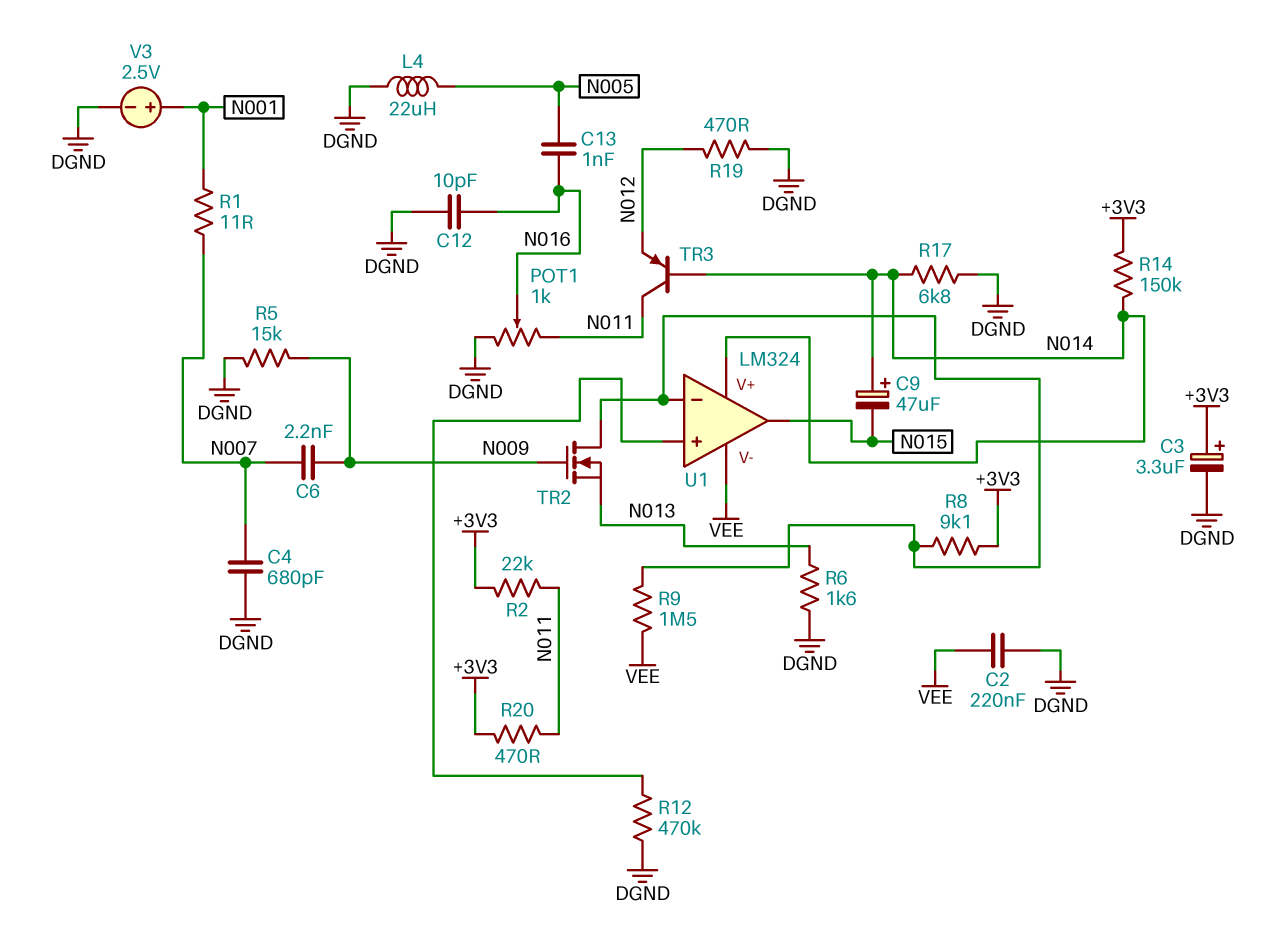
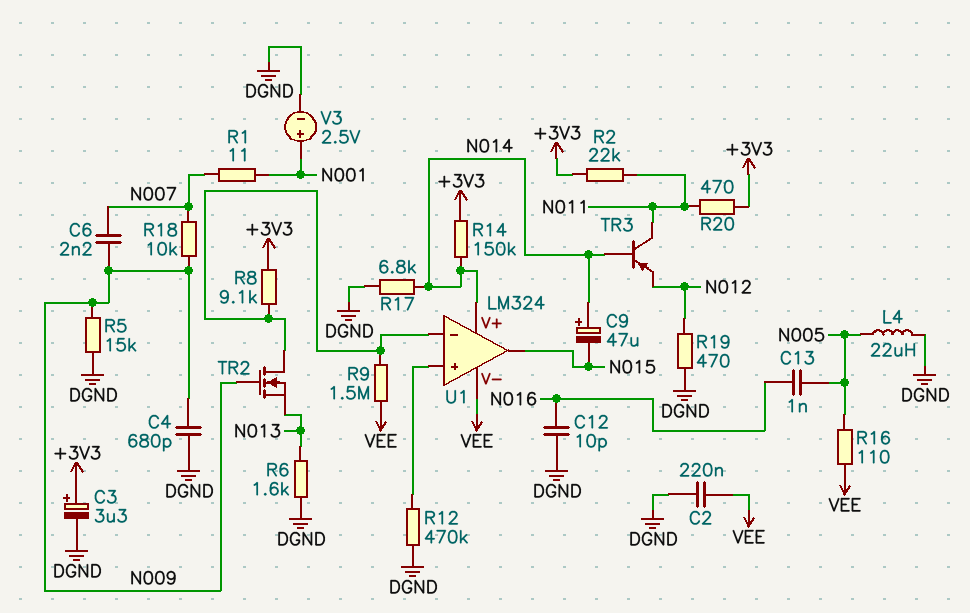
C4: 680pF (DGND, N007) -> 680pF (DGND, N009)
POT1: 1k (DGND, N011, wiper N016) -> none
R16: none -> 110 (N005, VEE)
R18: none -> 10k (N007, N009)

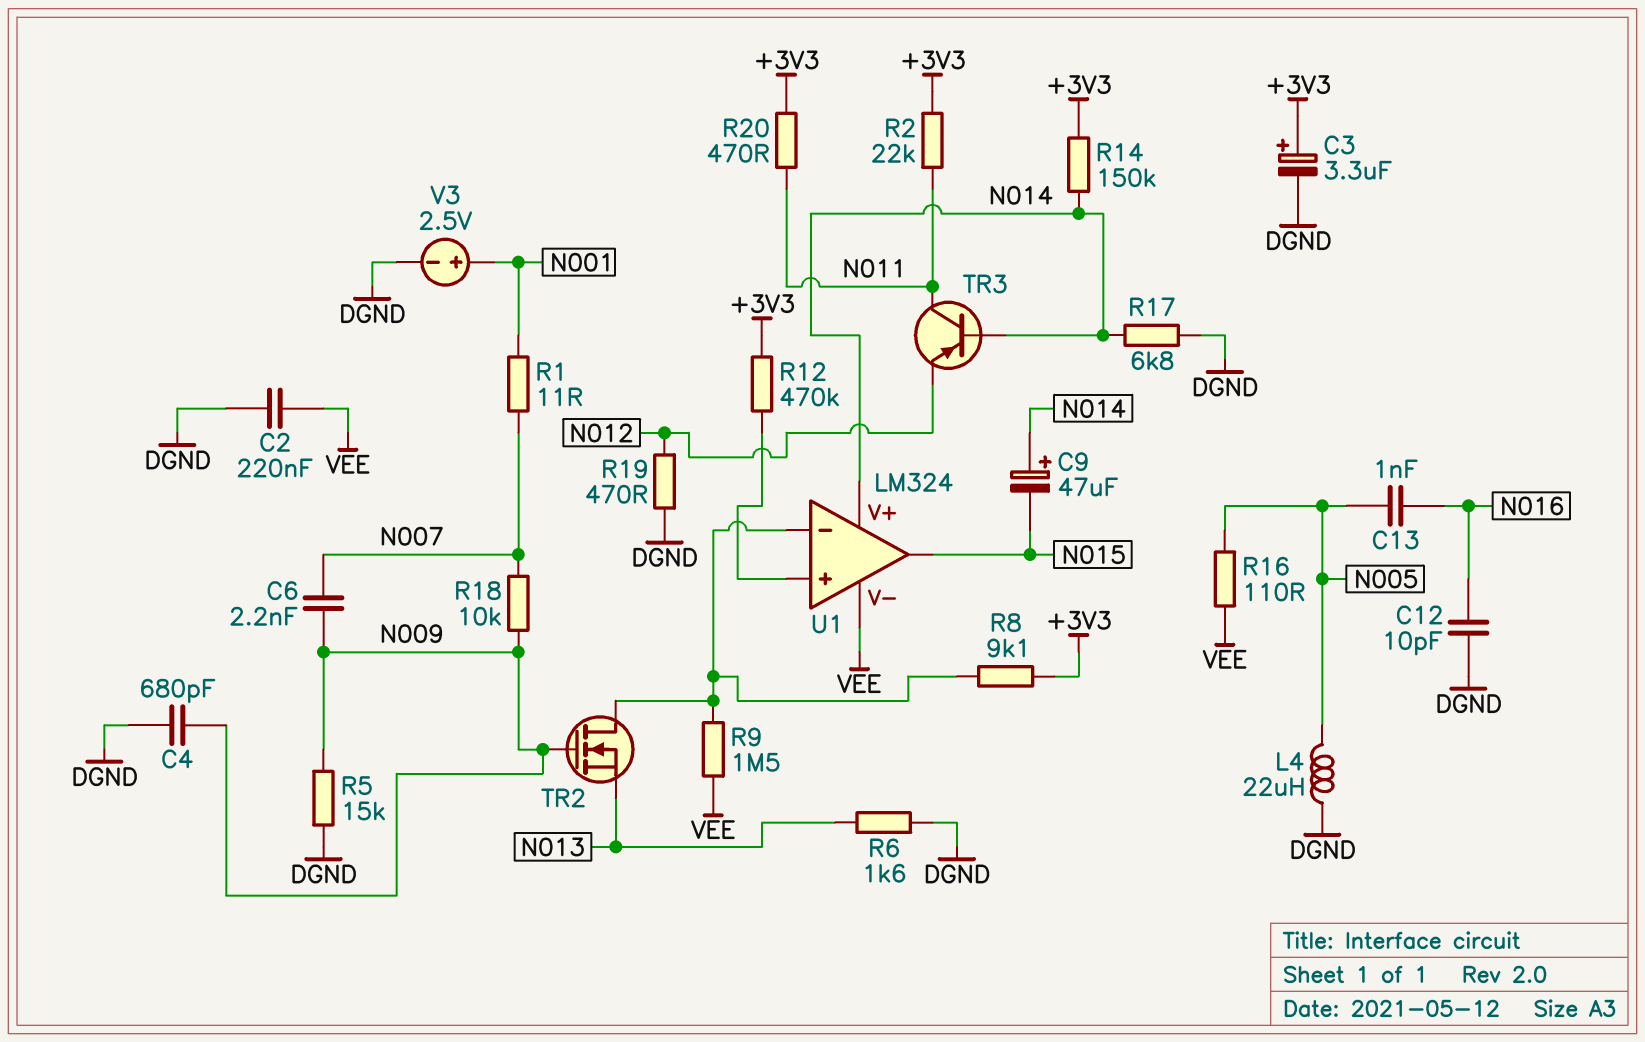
R12: 470k (DGND, U1/in+) -> 470k (+3V3, U1/in+)

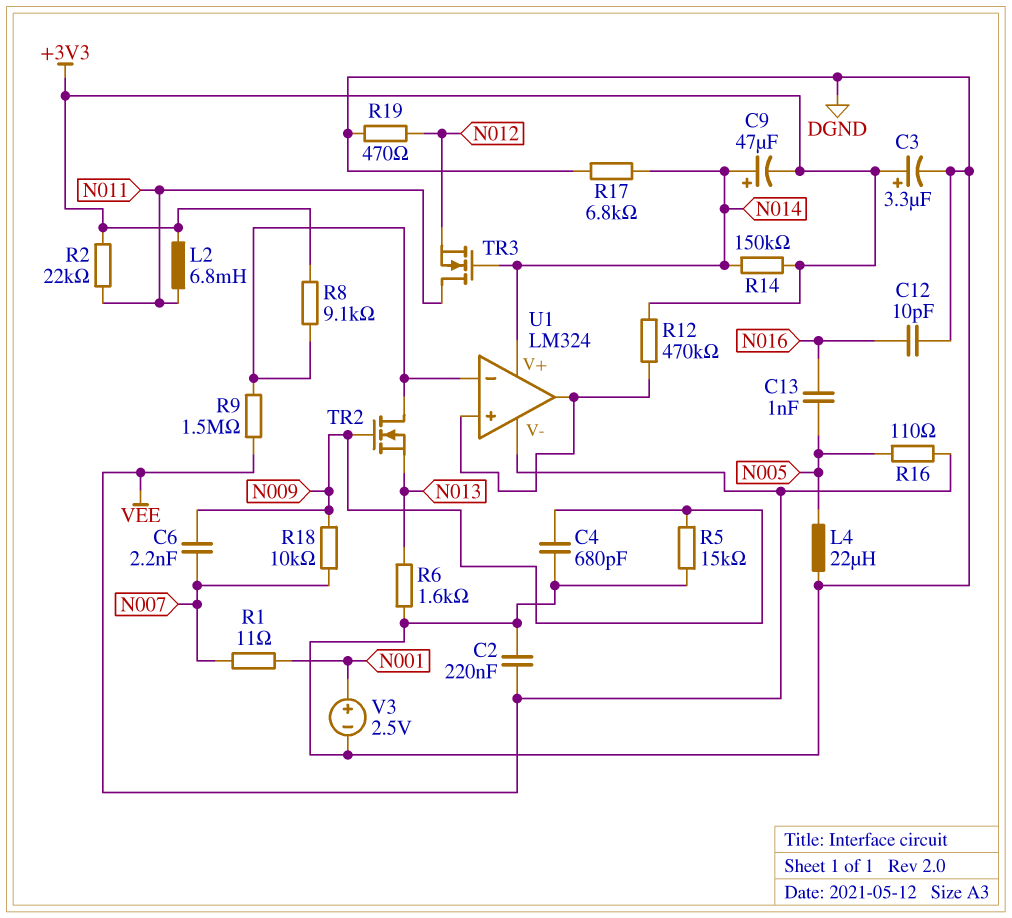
C9: 47uF (plus N014, minus N015) -> 47uF (plus N014, minus +3V3)
L2: none -> 6.8mH (+3V3, N011)
R20: 470 (+3V3, N011) -> none
TR3: PNP (B N014, C N011, E N012) -> NMOS (G N014, D N011, S N012)
U1 pin out: N015 -> U1/in+

